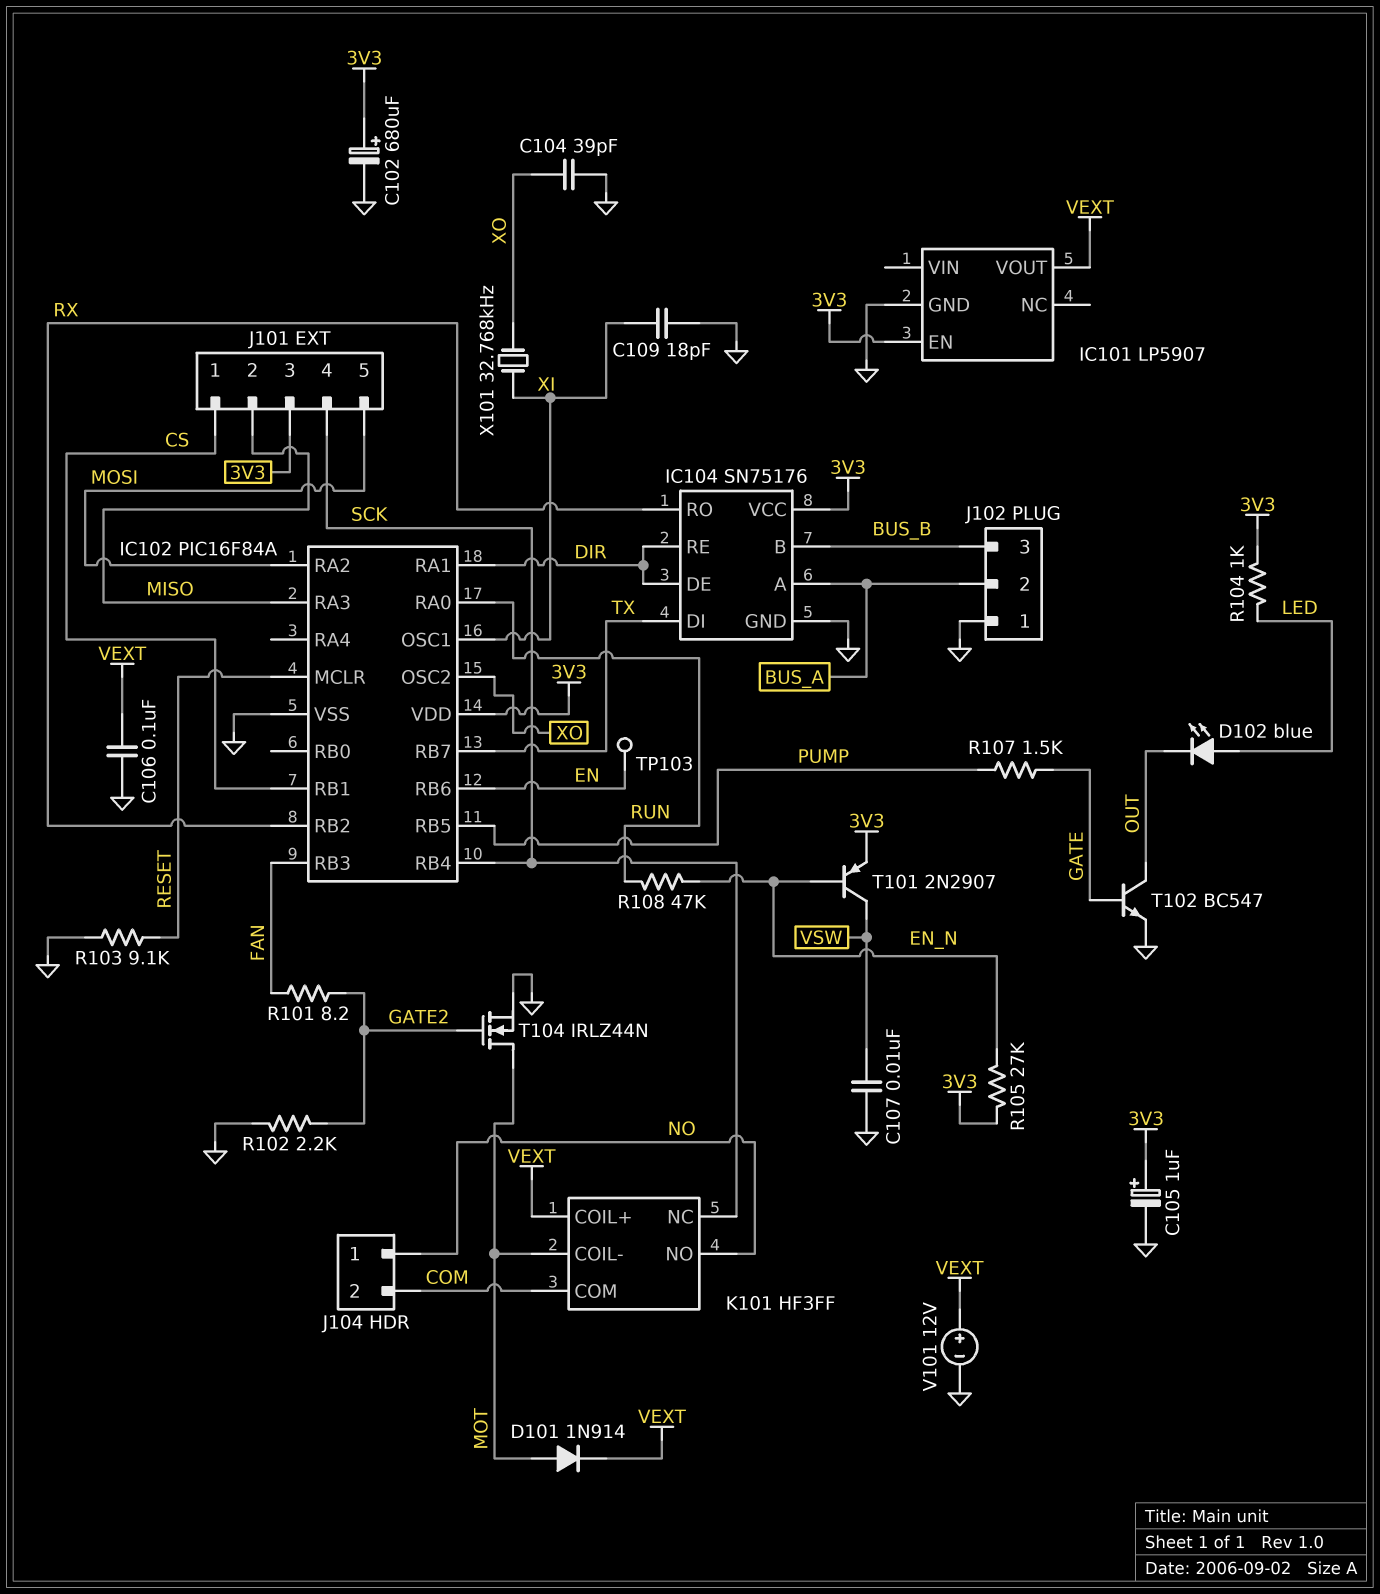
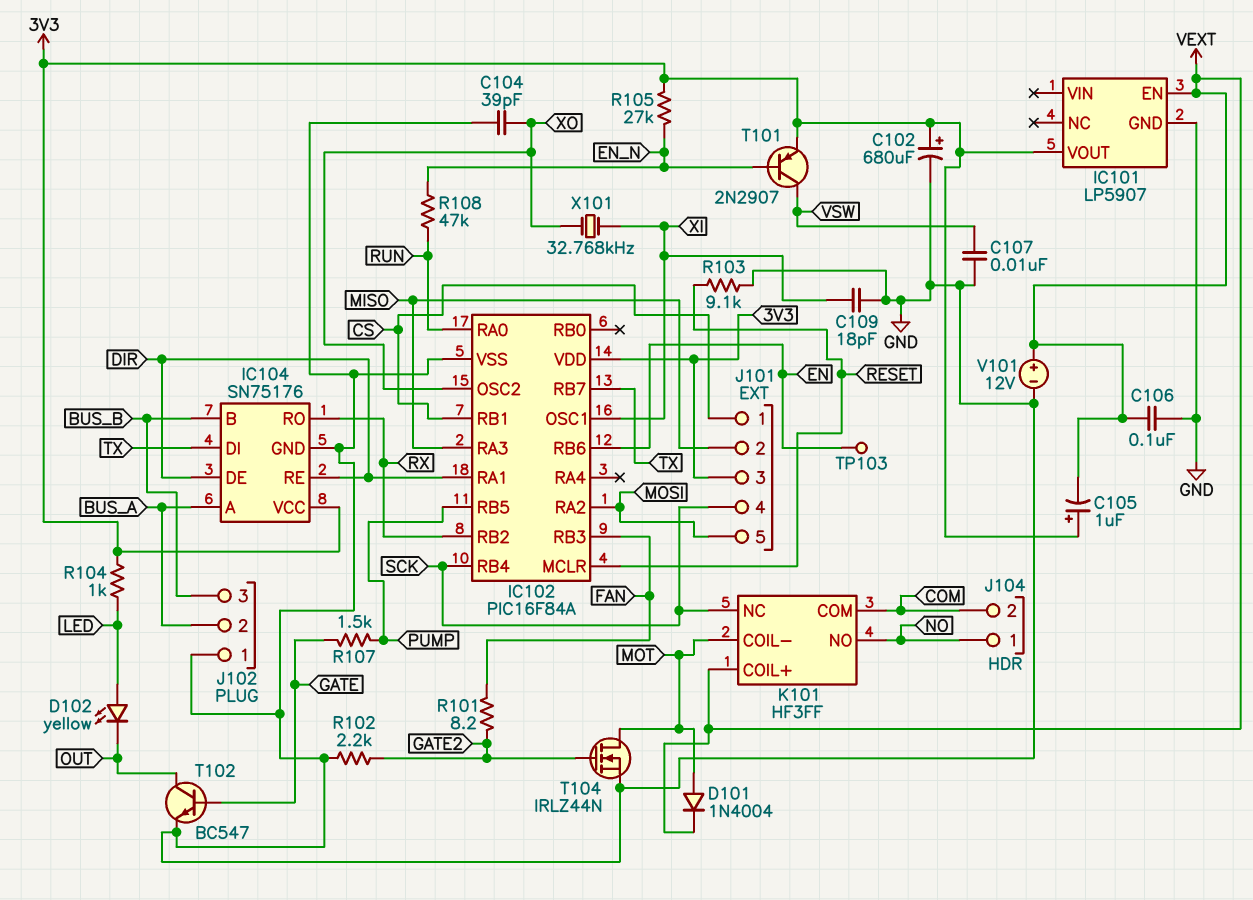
C105: 1uF (plus 3V3, minus GND) -> 1uF (plus 3V3, minus VEXT)
D101: diode 1N914 (A MOT, K VEXT) -> diode 1N4004 (A MOT, K VEXT)
D102: LED blue (A LED, K OUT) -> LED yellow (A LED, K OUT)
IC101 pin EN: 3V3 -> VEXT
IC101 pin VOUT: VEXT -> 3V3

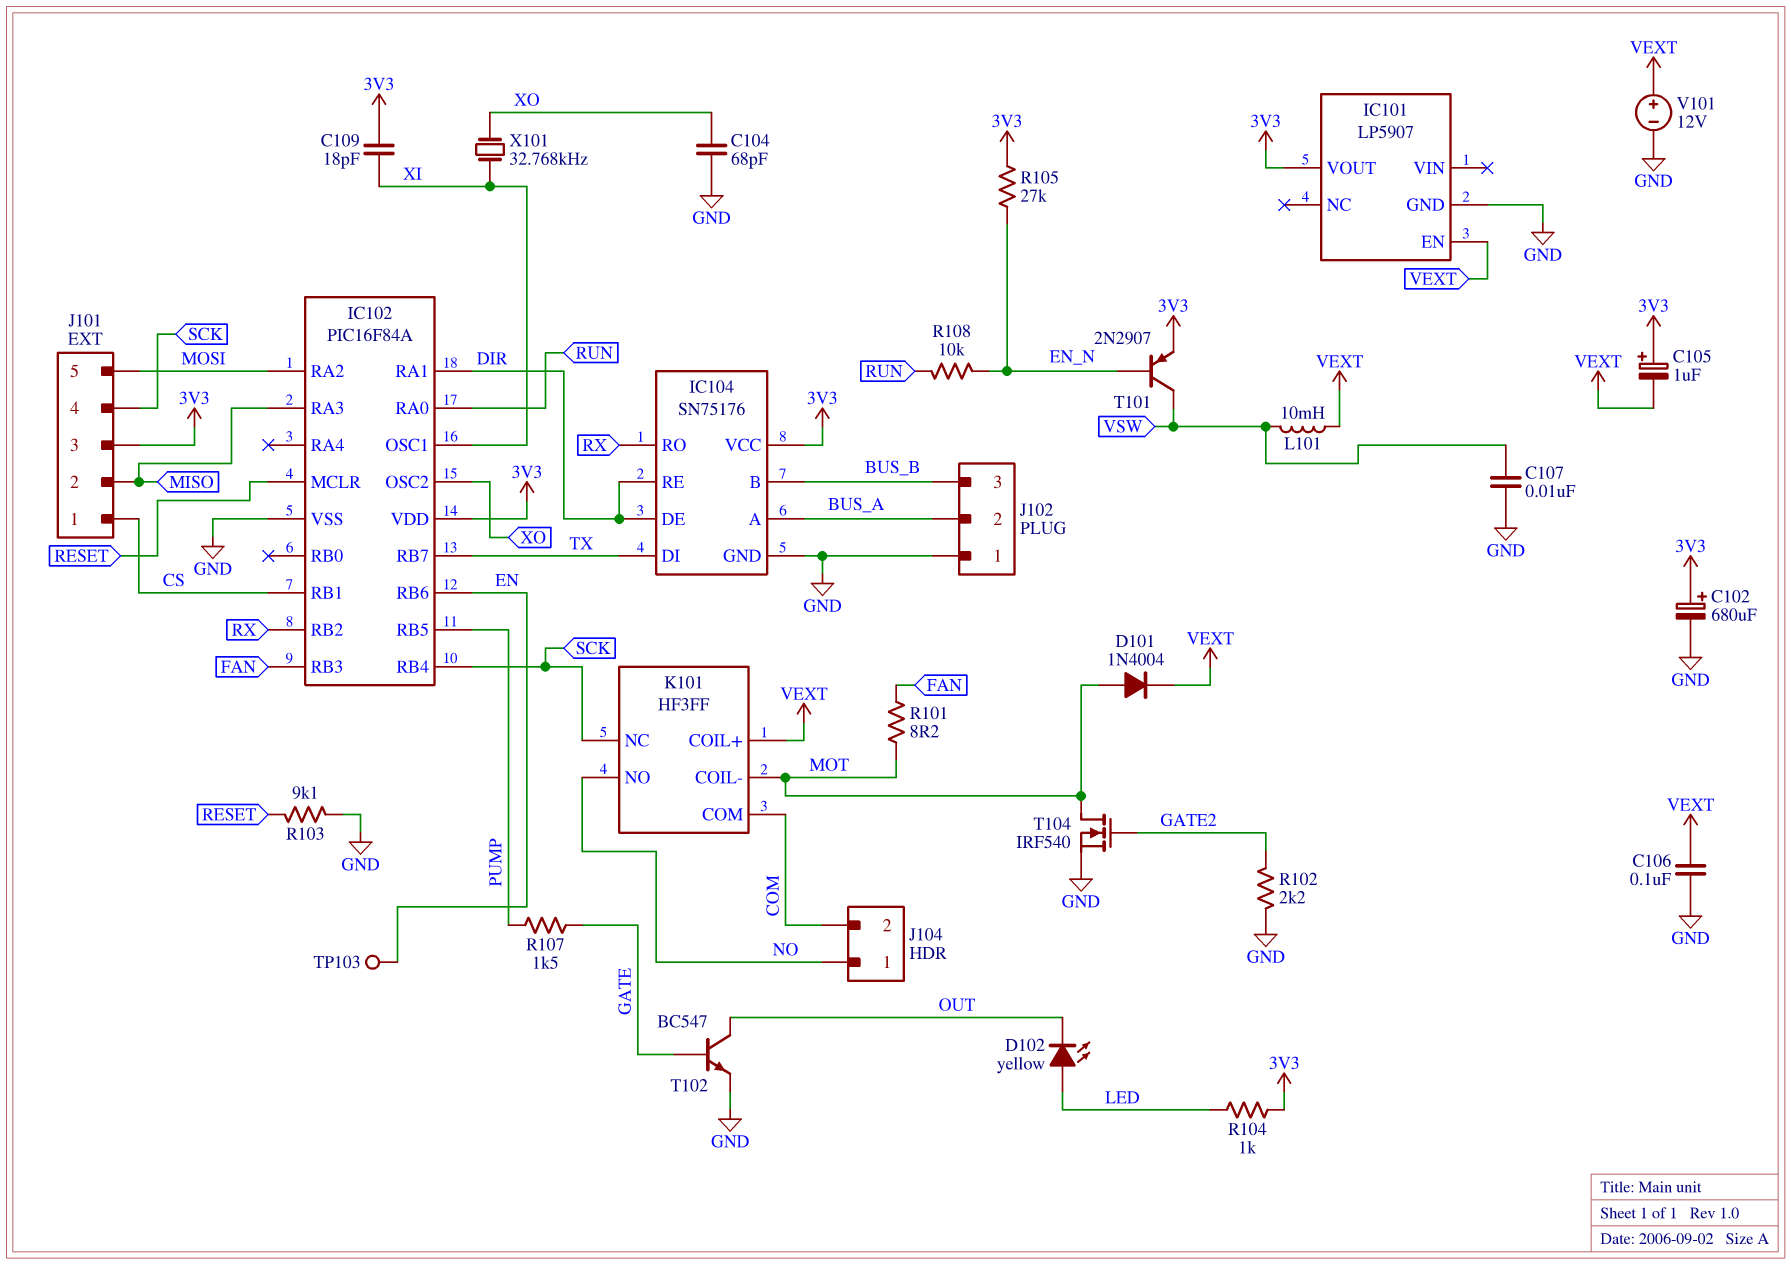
C104: 39pF (GND, XO) -> 68pF (GND, XO)
C109: 18pF (GND, XI) -> 18pF (3V3, XI)
L101: none -> 10mH (VEXT, VSW)
R101: 8.2 (FAN, GATE2) -> 8.2 (FAN, MOT)
R108: 47k (EN_N, RUN) -> 10k (EN_N, RUN)
T104: NMOS IRLZ44N (G GATE2, D MOT, S GND) -> NMOS IRF540 (G GATE2, D MOT, S GND)

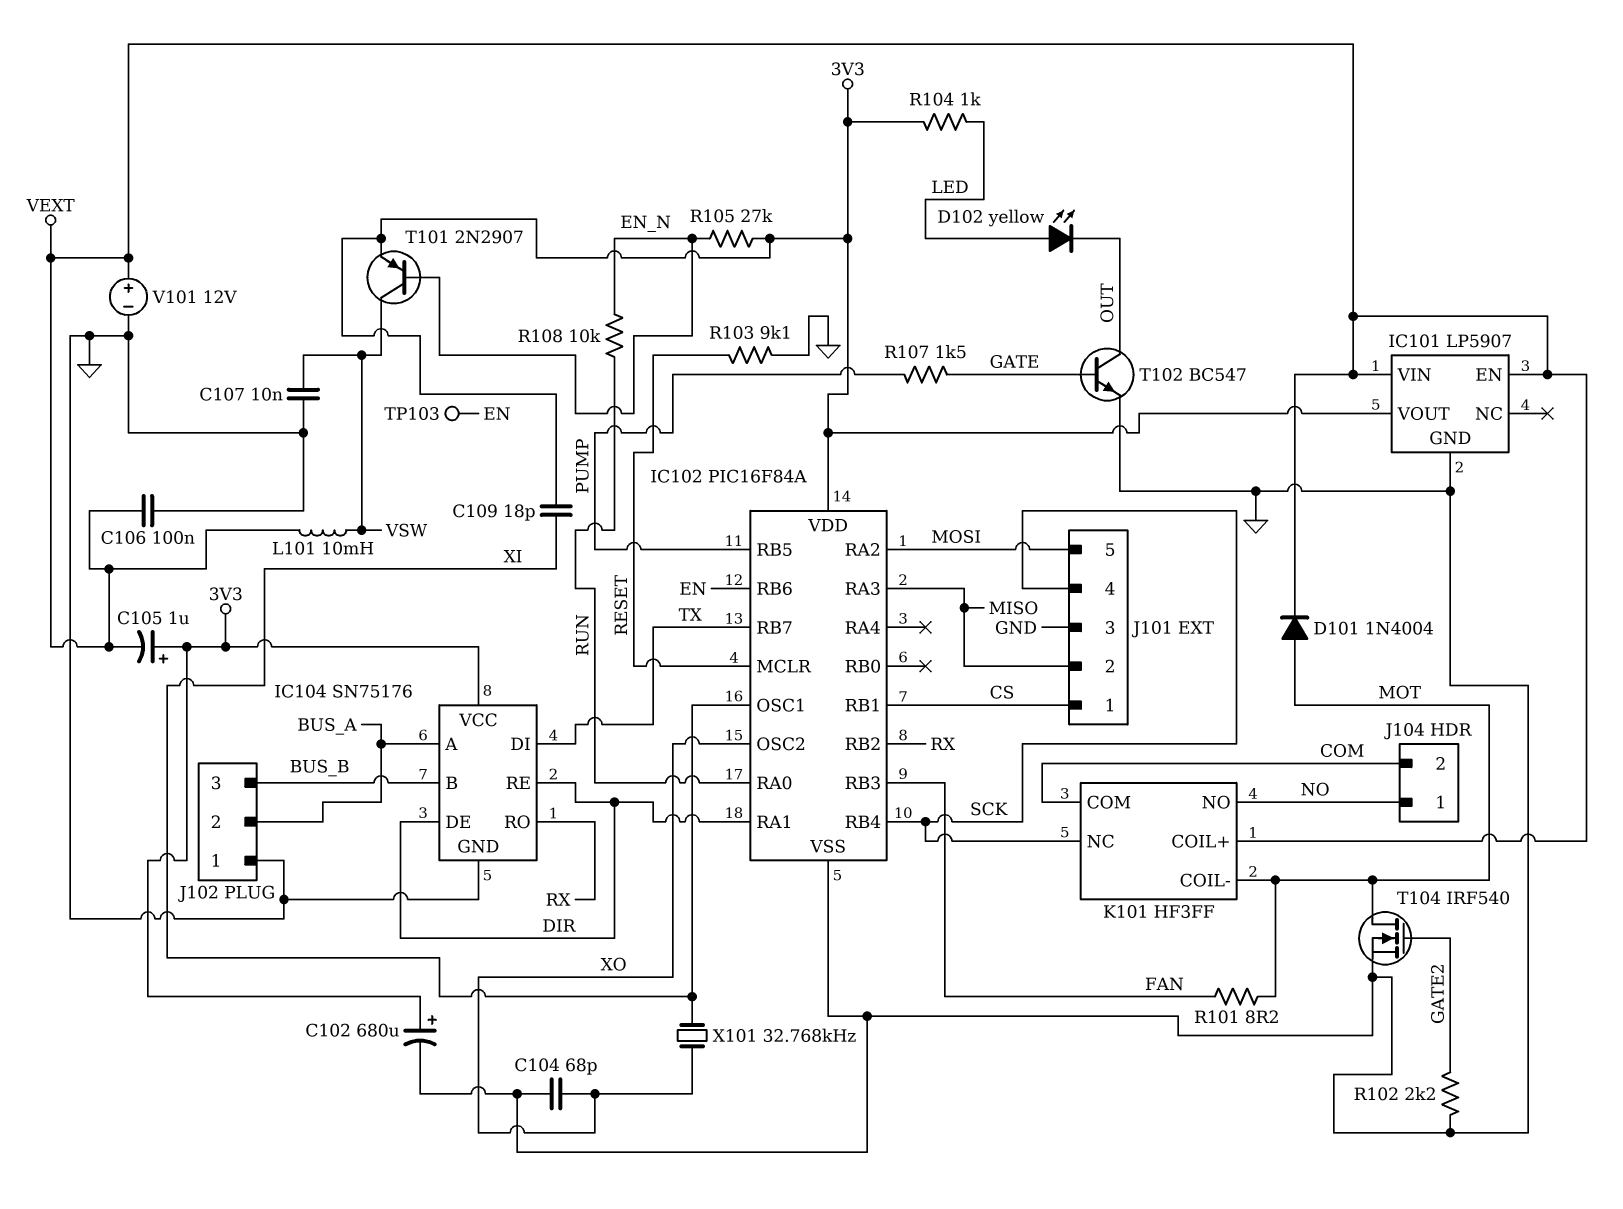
IC101 pin VIN: none -> VEXT
J101 pin 3: 3V3 -> GND

